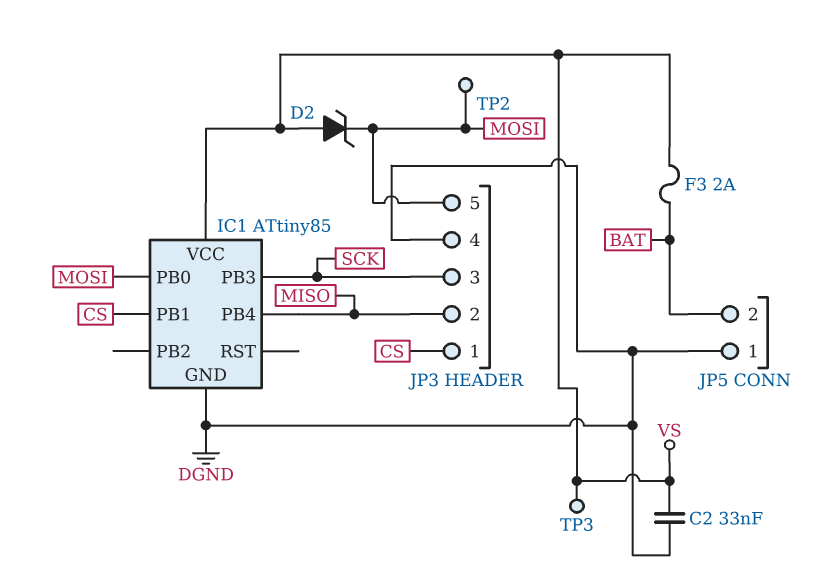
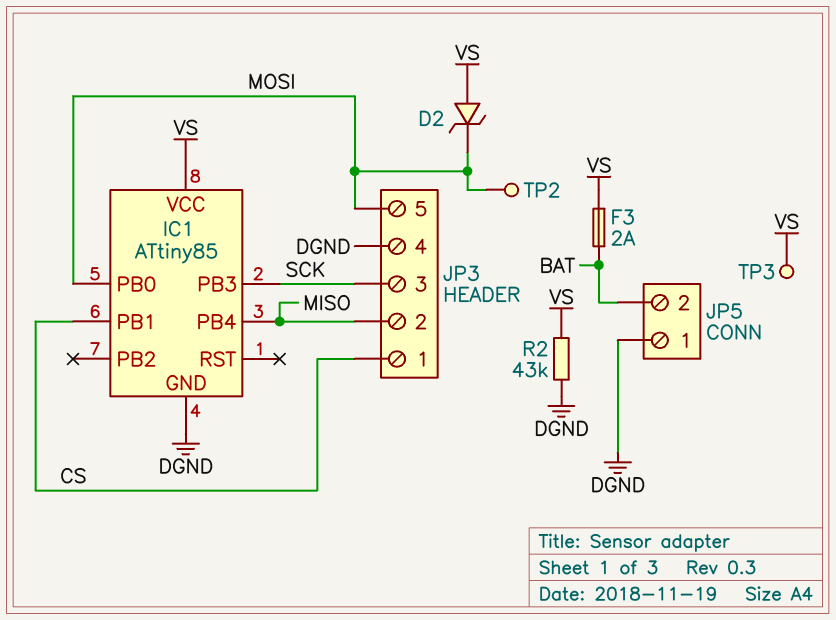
C2: 33nF (DGND, VS) -> none
R2: none -> 43k (DGND, VS)

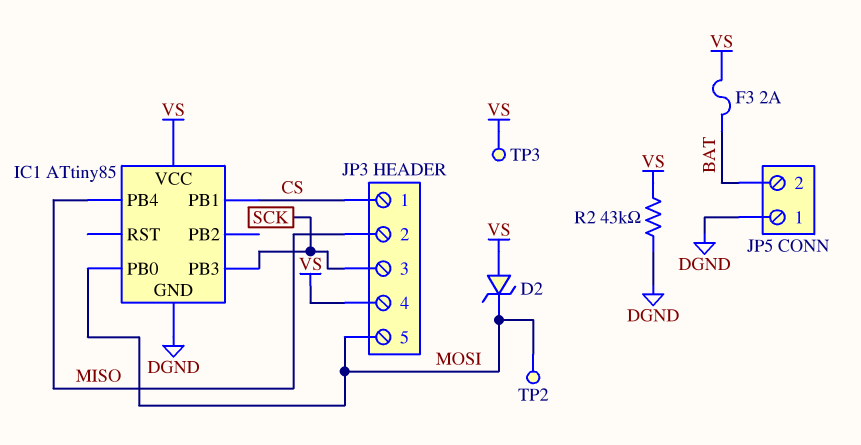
JP3 pin 4: DGND -> VS

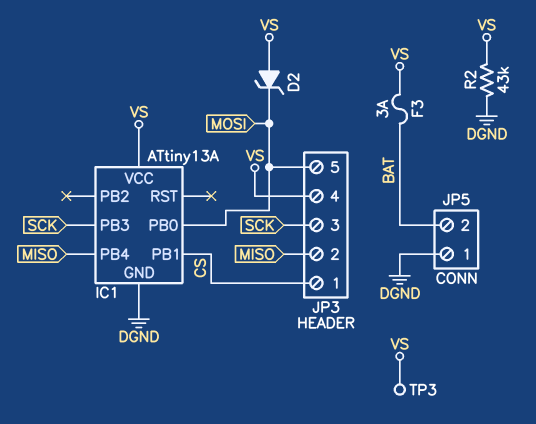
F3: 2A (BAT, VS) -> 3A (BAT, VS)
IC1: ATtiny85 -> ATtiny13A
TP2: test point (MOSI) -> none

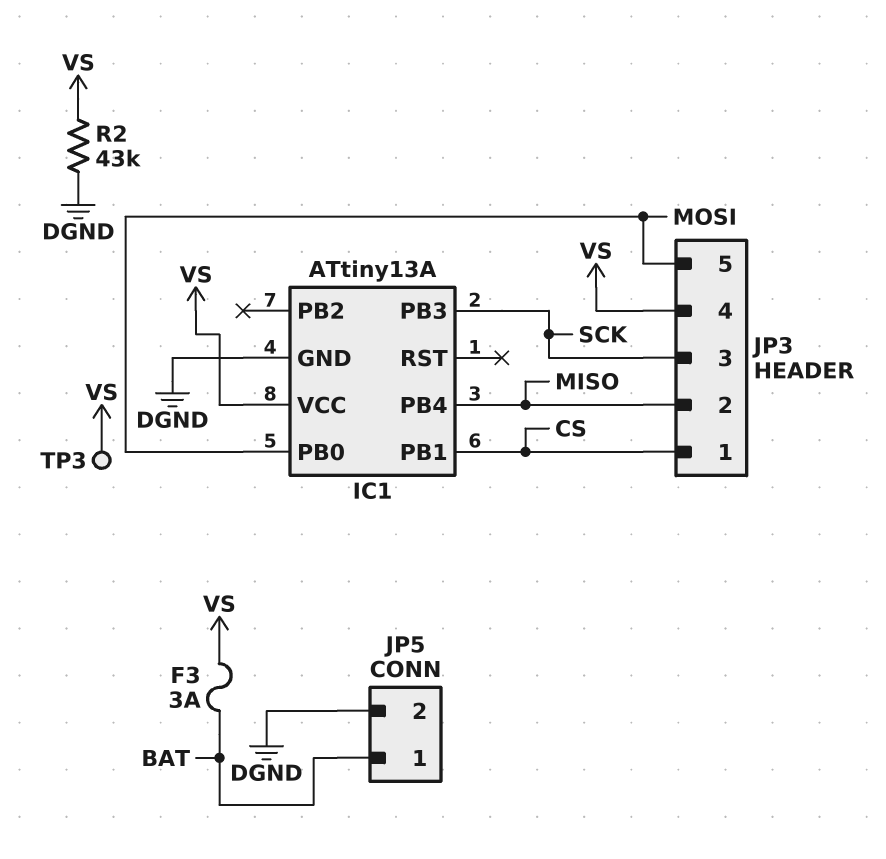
D2: zener (A VS, K MOSI) -> none
JP5 pin 1: DGND -> BAT
JP5 pin 2: BAT -> DGND

